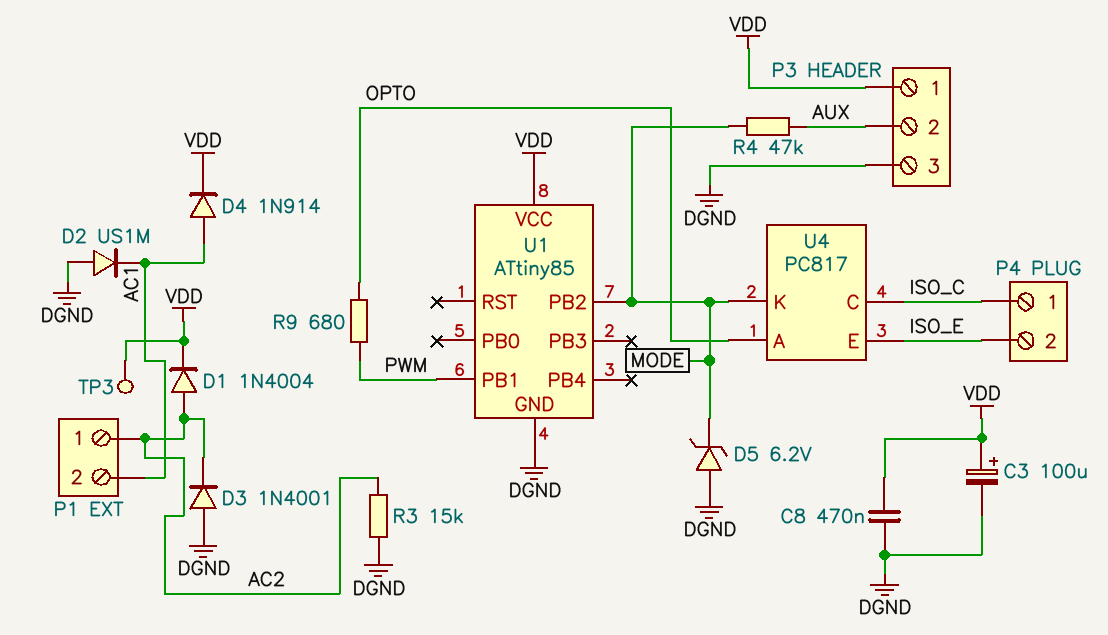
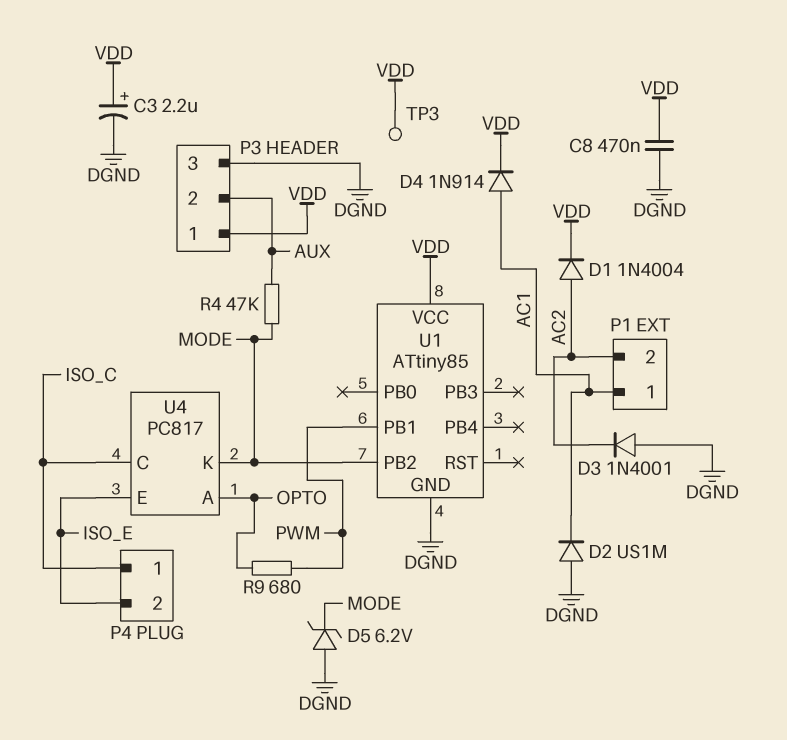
C3: 100uF (plus VDD, minus DGND) -> 2.2uF (plus VDD, minus DGND)
P1 pin 1: AC2 -> AC1
P1 pin 2: AC1 -> AC2
R3: 15k (AC2, DGND) -> none

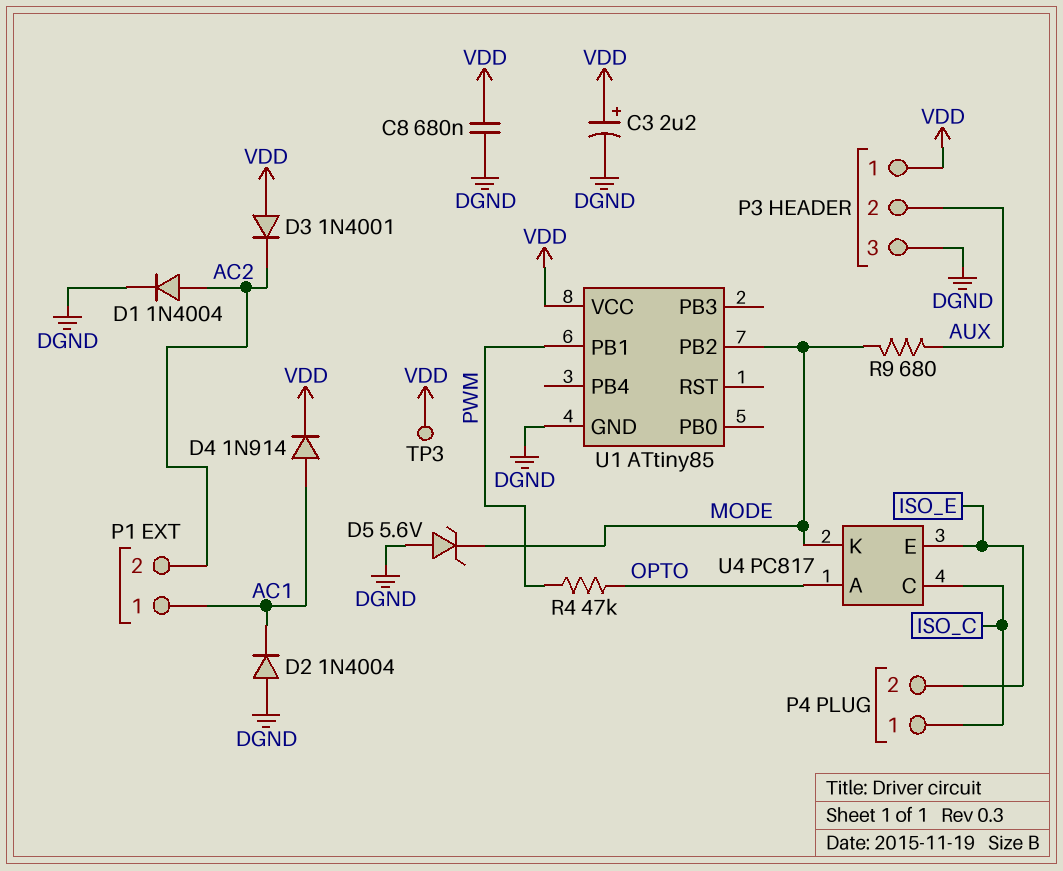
C8: 470nF (DGND, VDD) -> 680nF (DGND, VDD)
D1: diode 1N4004 (A AC2, K VDD) -> diode 1N4004 (A AC2, K DGND)
D2: diode US1M (A DGND, K AC1) -> diode 1N4004 (A DGND, K AC1)
D3: diode 1N4001 (A DGND, K AC2) -> diode 1N4001 (A VDD, K AC2)
D5: zener 6.2V (A DGND, K MODE) -> zener 5.6V (A DGND, K MODE)
R4: 47k (AUX, MODE) -> 47k (OPTO, PWM)
R9: 680 (OPTO, PWM) -> 680 (AUX, MODE)

